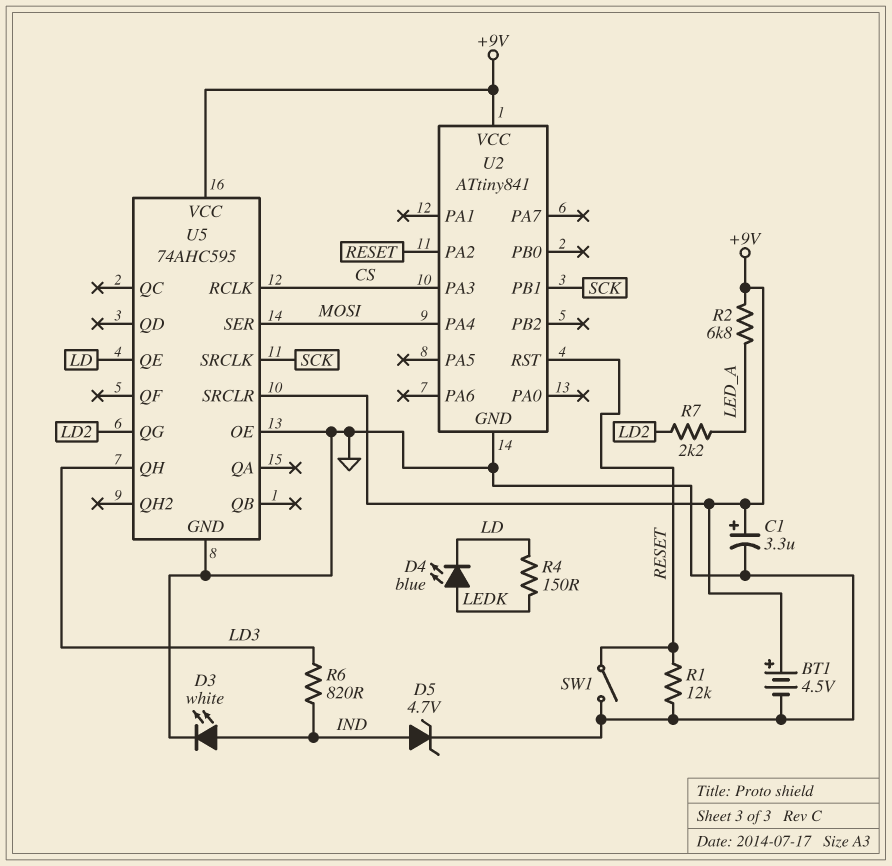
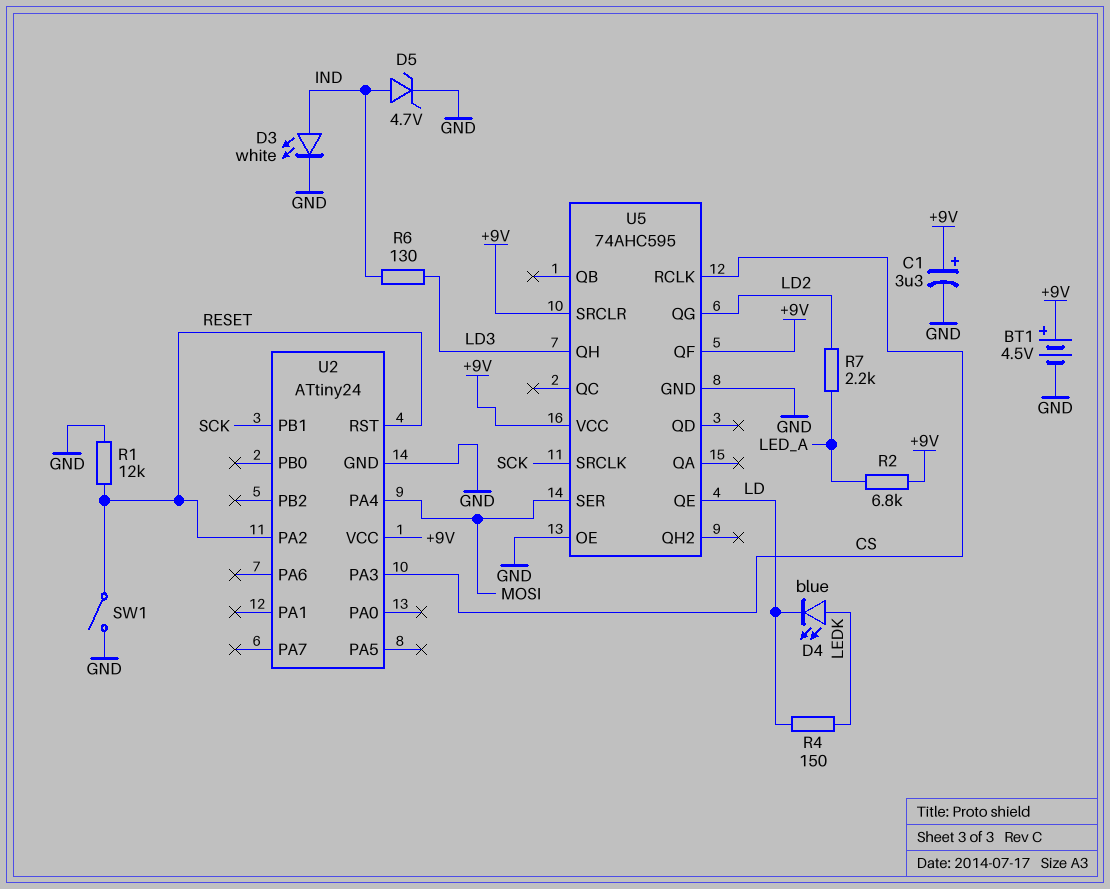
R6: 820 (IND, LD3) -> 130 (IND, LD3)
U2: ATtiny841 -> ATtiny24
U5 pin QF: none -> +9V

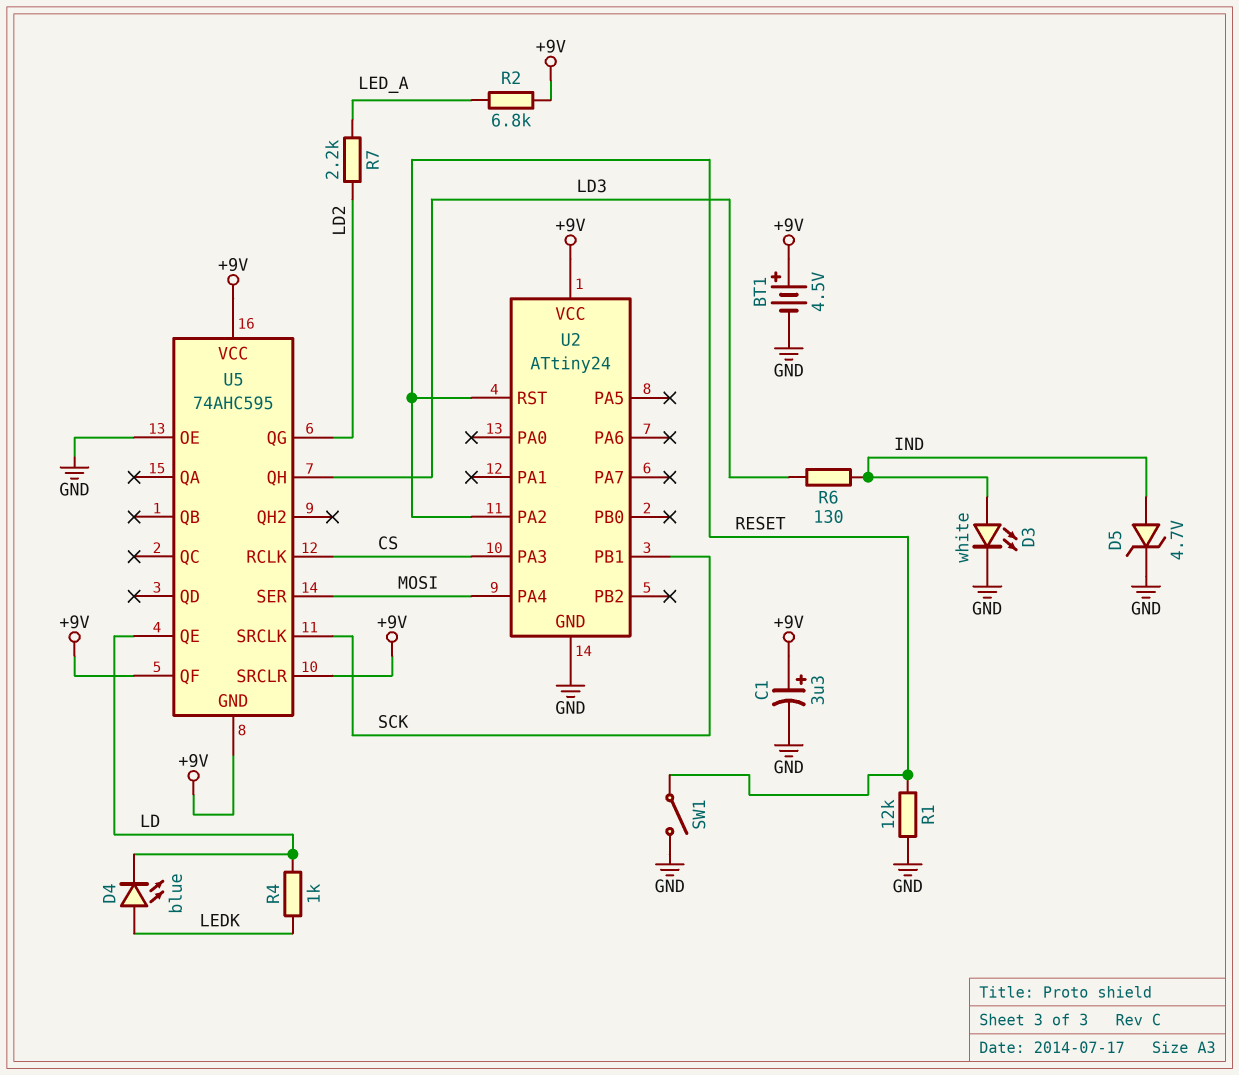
R4: 150 (LD, LEDK) -> 1k (LD, LEDK)
U5 pin GND: GND -> +9V

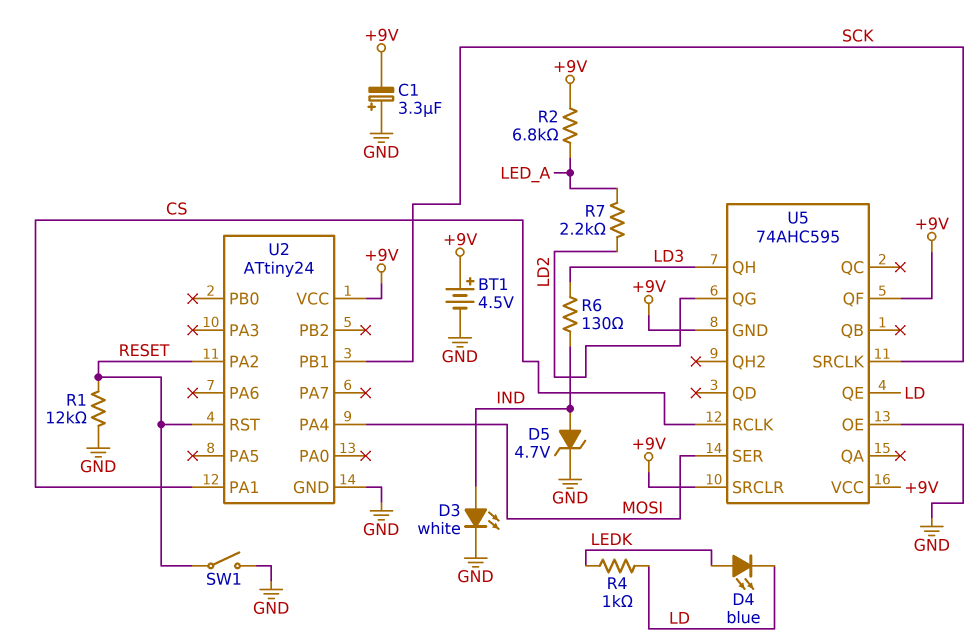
C1: 3.3uF (plus +9V, minus GND) -> 3.3uF (plus GND, minus +9V)
U2 pin PA1: none -> CS
U2 pin PA3: CS -> none

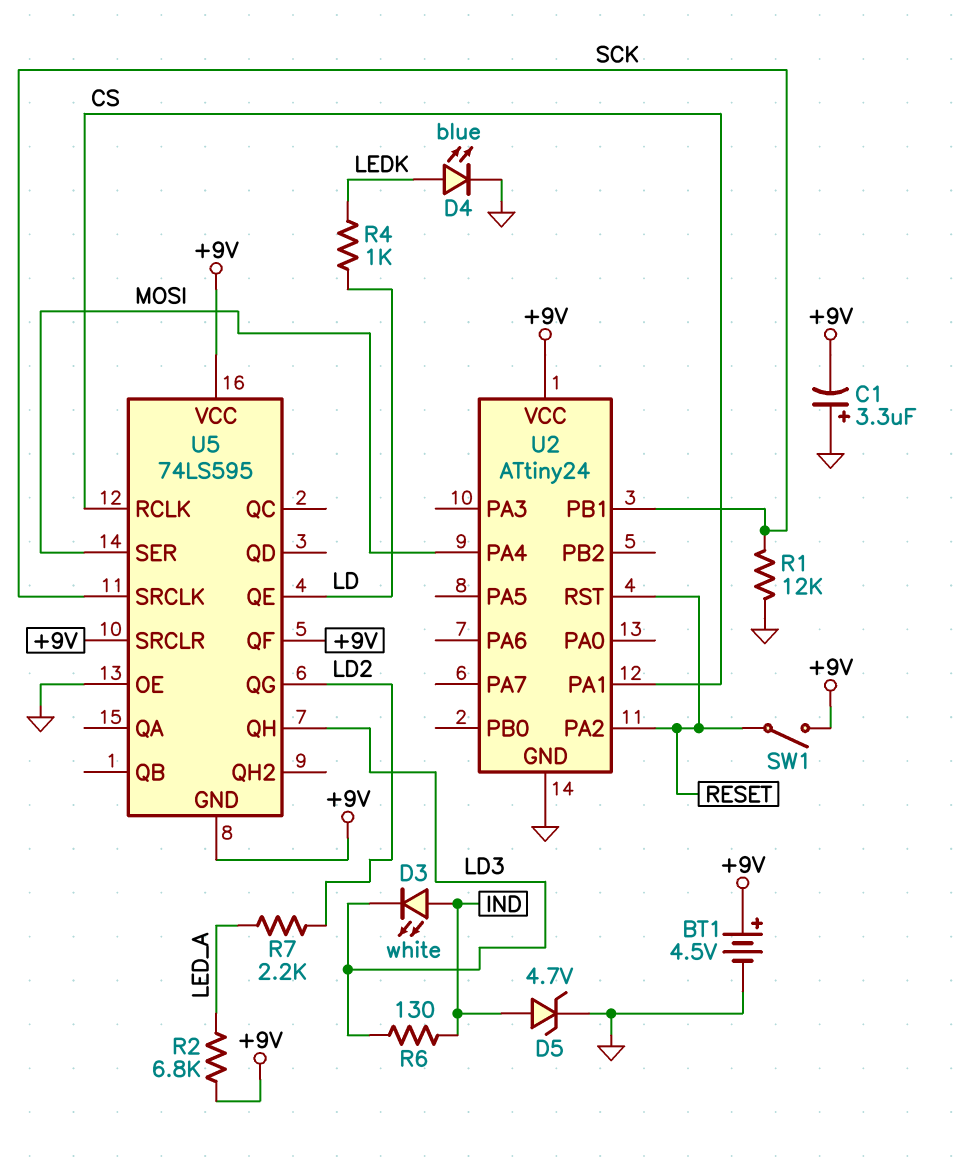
D3: LED white (A IND, K GND) -> LED white (A IND, K LD3)
D4: LED blue (A LEDK, K LD) -> LED blue (A LEDK, K GND)
R1: 12k (GND, RESET) -> 12k (GND, SCK)
SW1: switch (GND, RESET) -> switch (+9V, RESET)
U5: 74AHC595 -> 74LS595

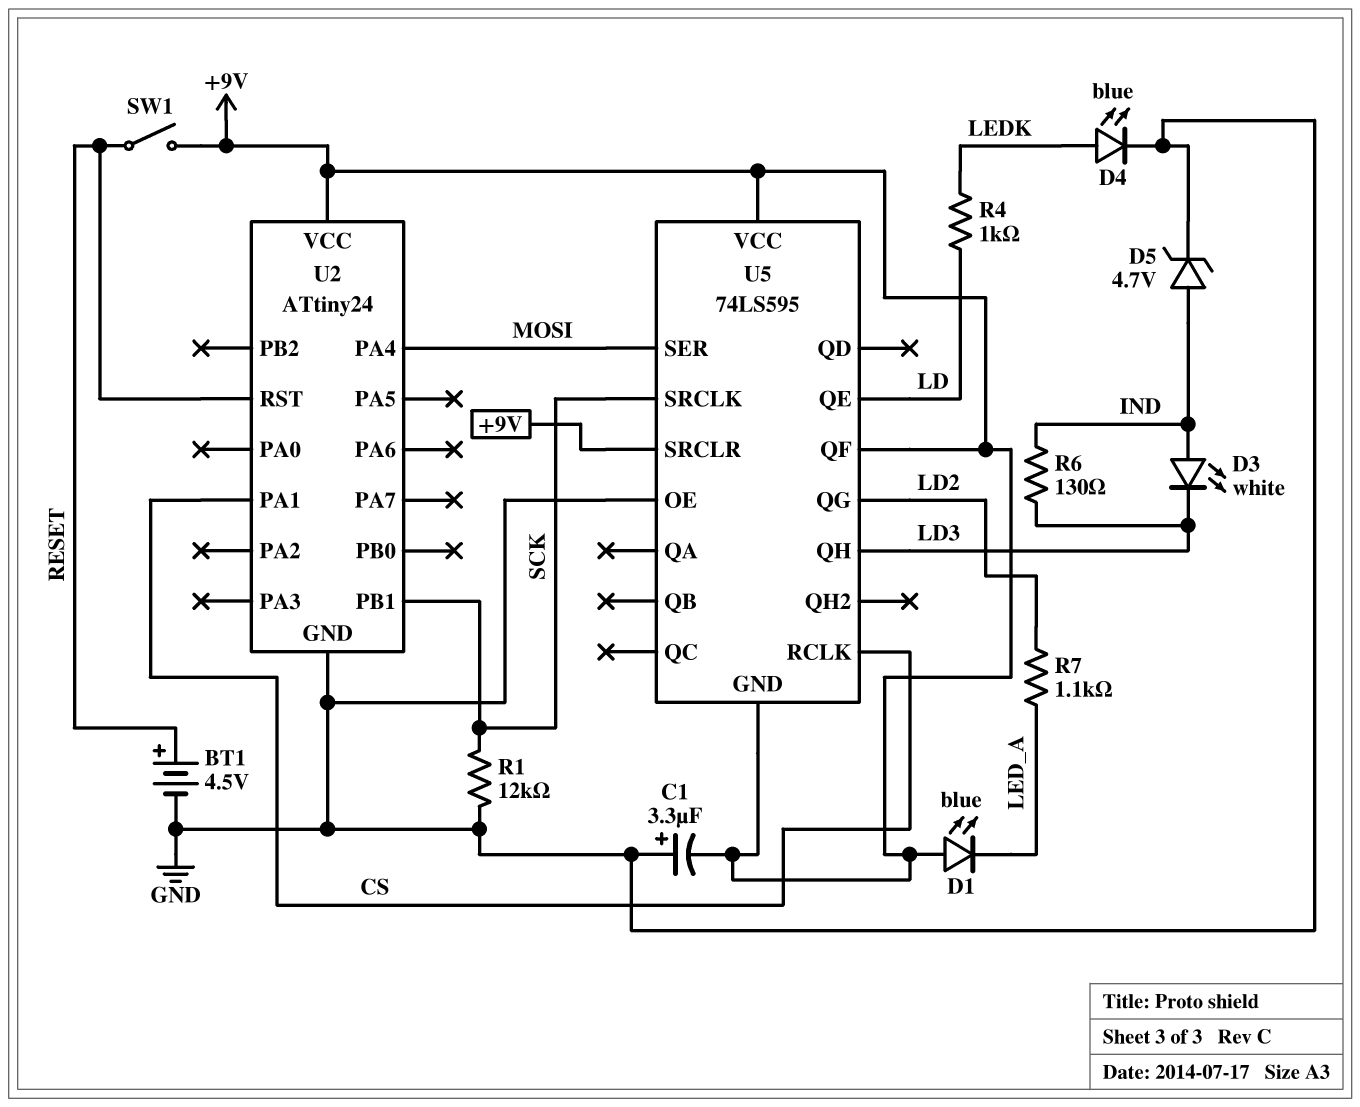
BT1: 4.5V (plus +9V, minus GND) -> 4.5V (plus RESET, minus GND)
D1: none -> LED blue (A +9V, K LED_A)
R2: 6.8k (+9V, LED_A) -> none
R7: 2.2k (LD2, LED_A) -> 1.1k (LD2, LED_A)
U2 pin PA2: RESET -> none

